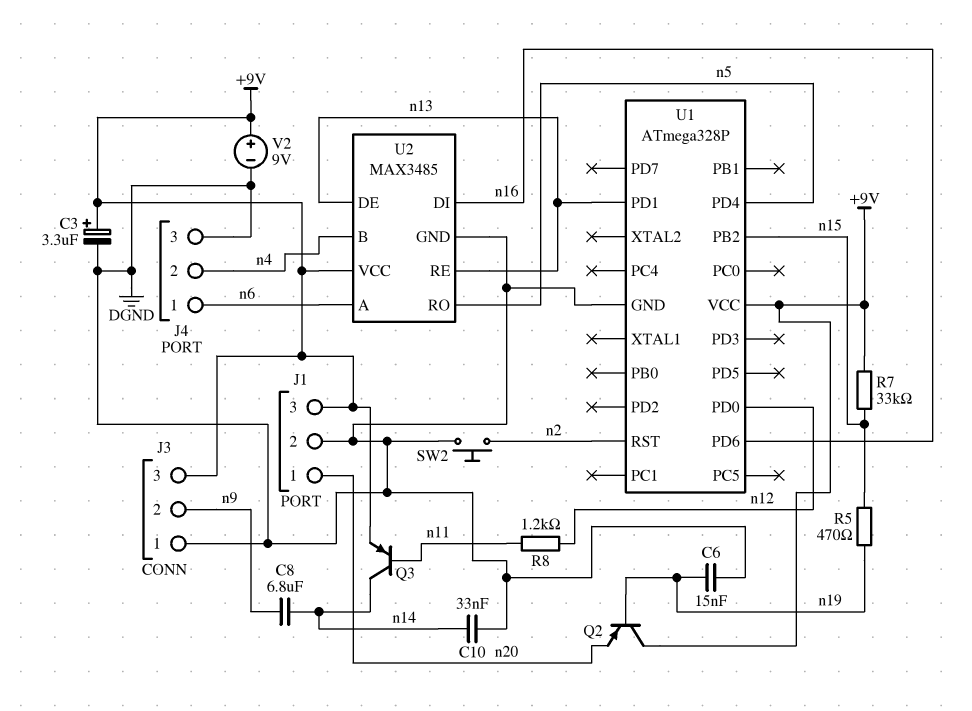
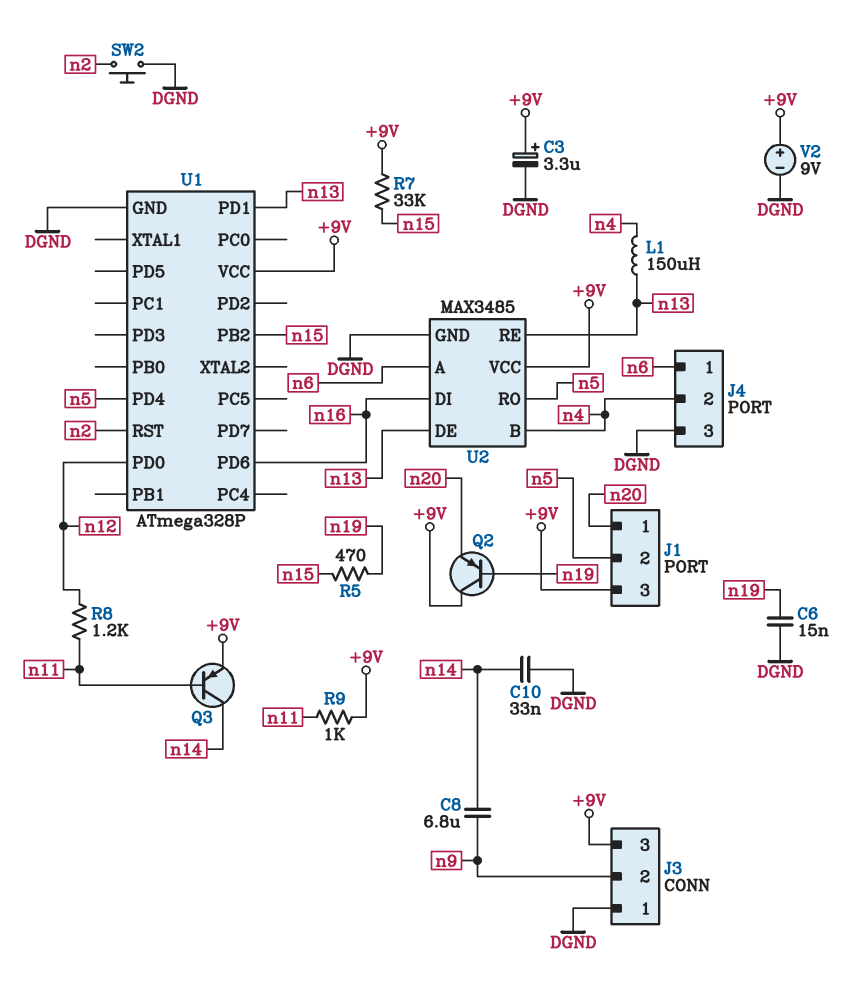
J1 pin 2: DGND -> n5
L1: none -> 150uH (n4, n13)
R9: none -> 1k (+9V, n11)

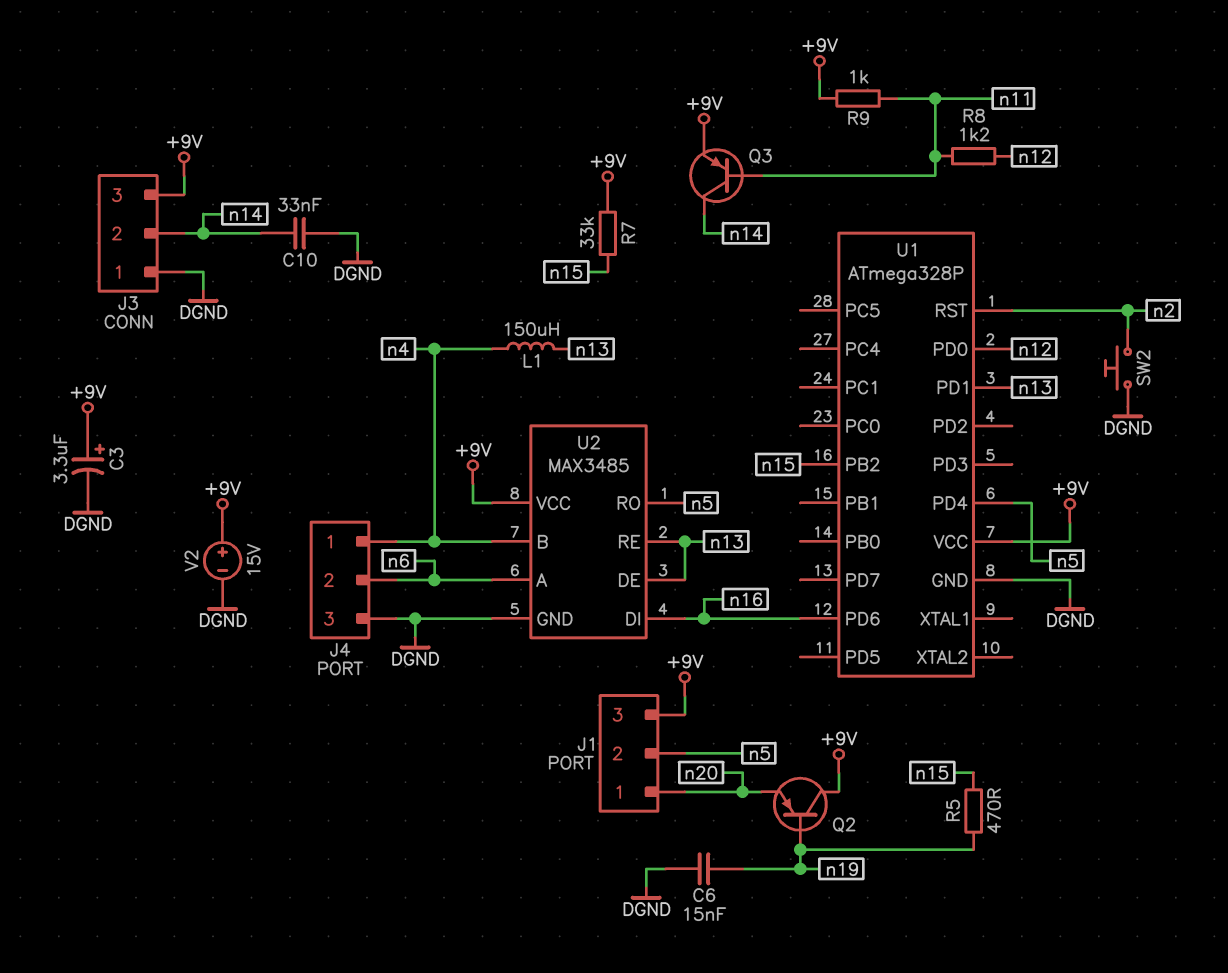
C8: 6.8uF (n9, n14) -> none
J3 pin 2: n9 -> n14
J4 pin 1: n6 -> n4
J4 pin 2: n4 -> n6
V2: 9V (plus +9V, minus DGND) -> 15V (plus +9V, minus DGND)

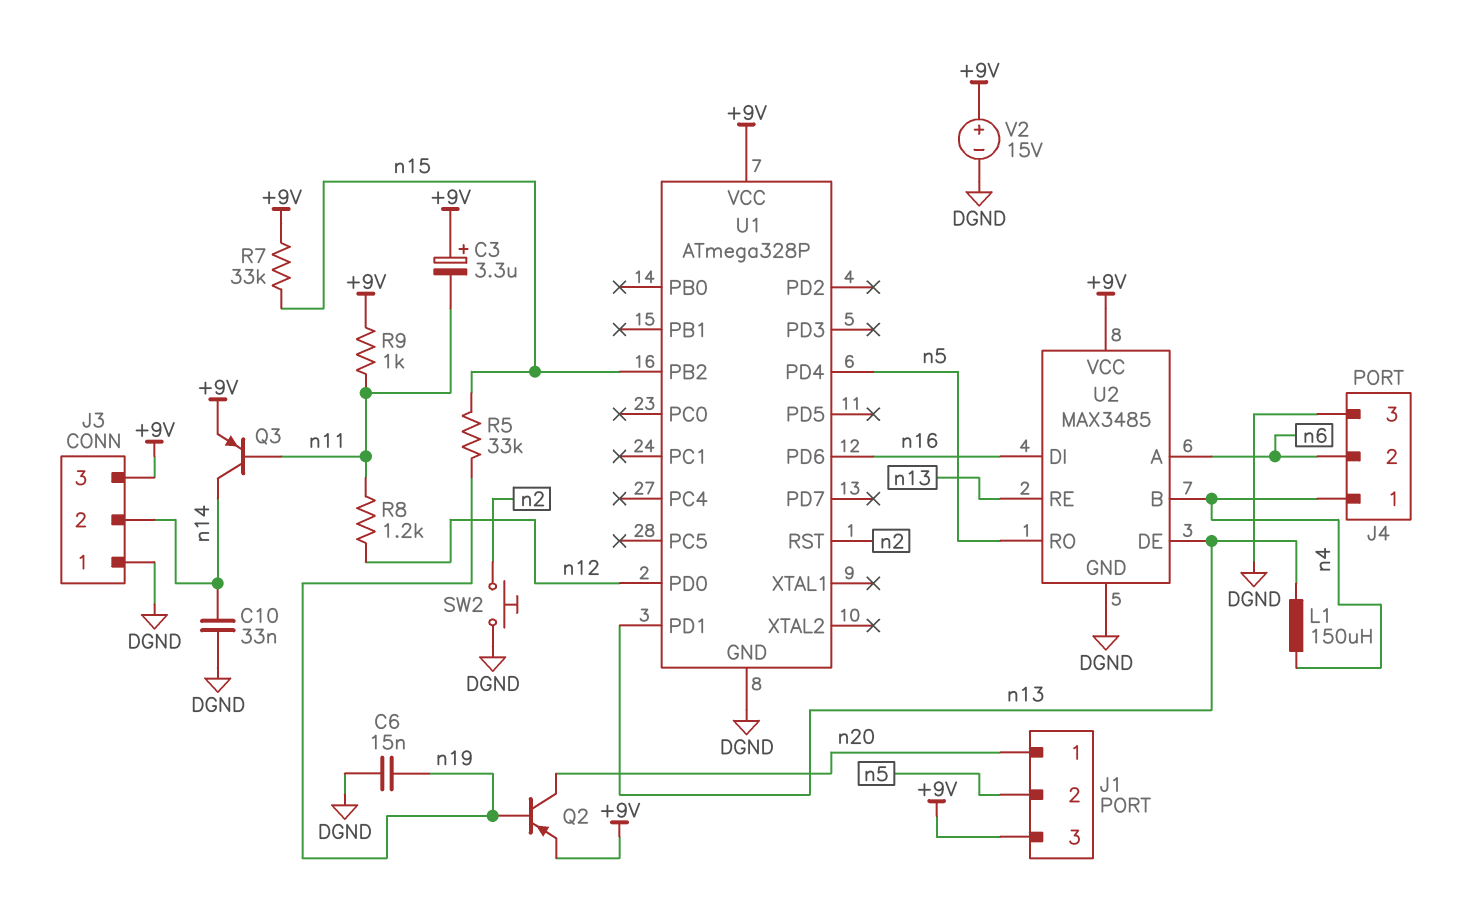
C3: 3.3uF (plus +9V, minus DGND) -> 3.3uF (plus +9V, minus n11)
Q2: PNP (B n19, C +9V, E n20) -> PNP (B n19, C n20, E +9V)
R5: 470 (n15, n19) -> 33k (n15, n19)

